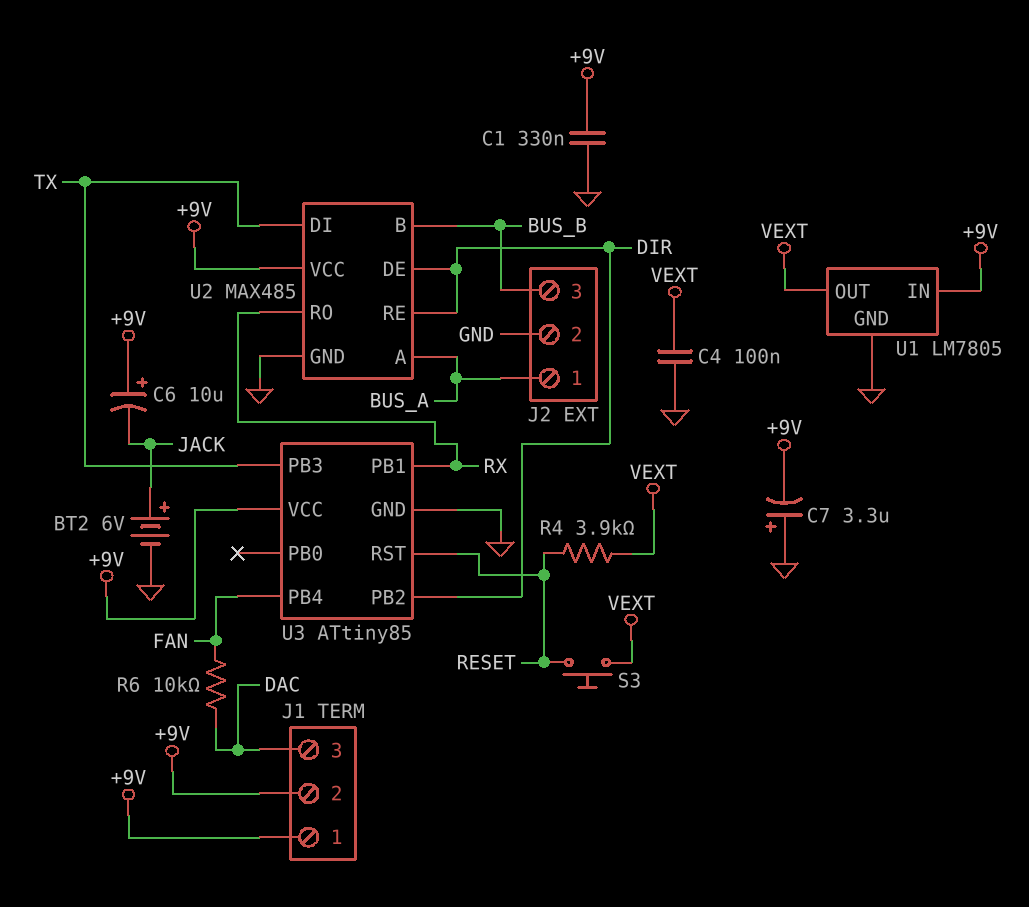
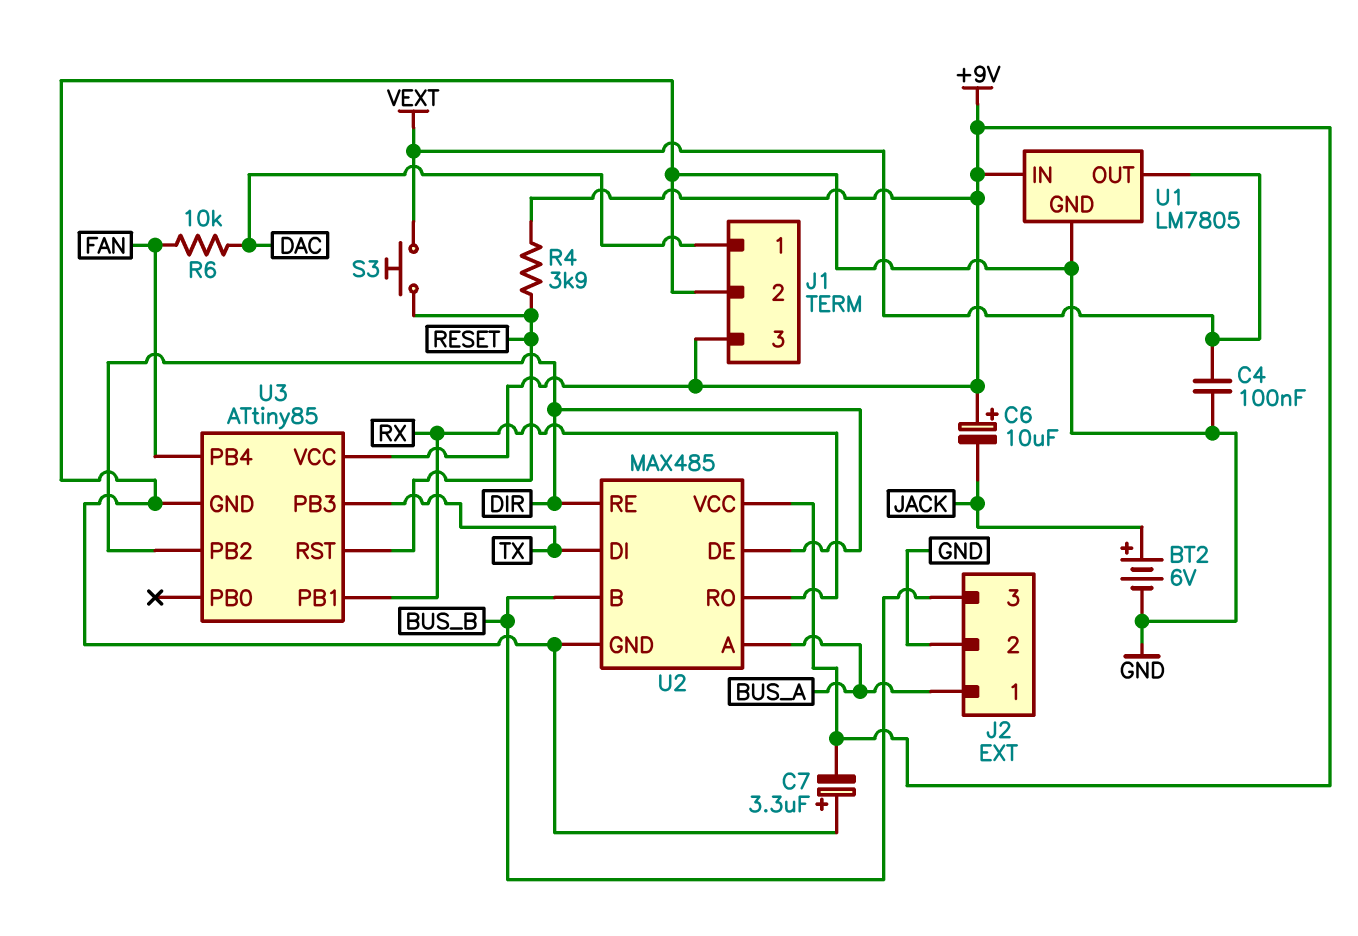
C1: 330nF (+9V, GND) -> none
J1 pin 1: +9V -> DAC
J1 pin 2: +9V -> GND
J1 pin 3: DAC -> +9V
R4: 3.9k (RESET, VEXT) -> 3.9k (+9V, RESET)

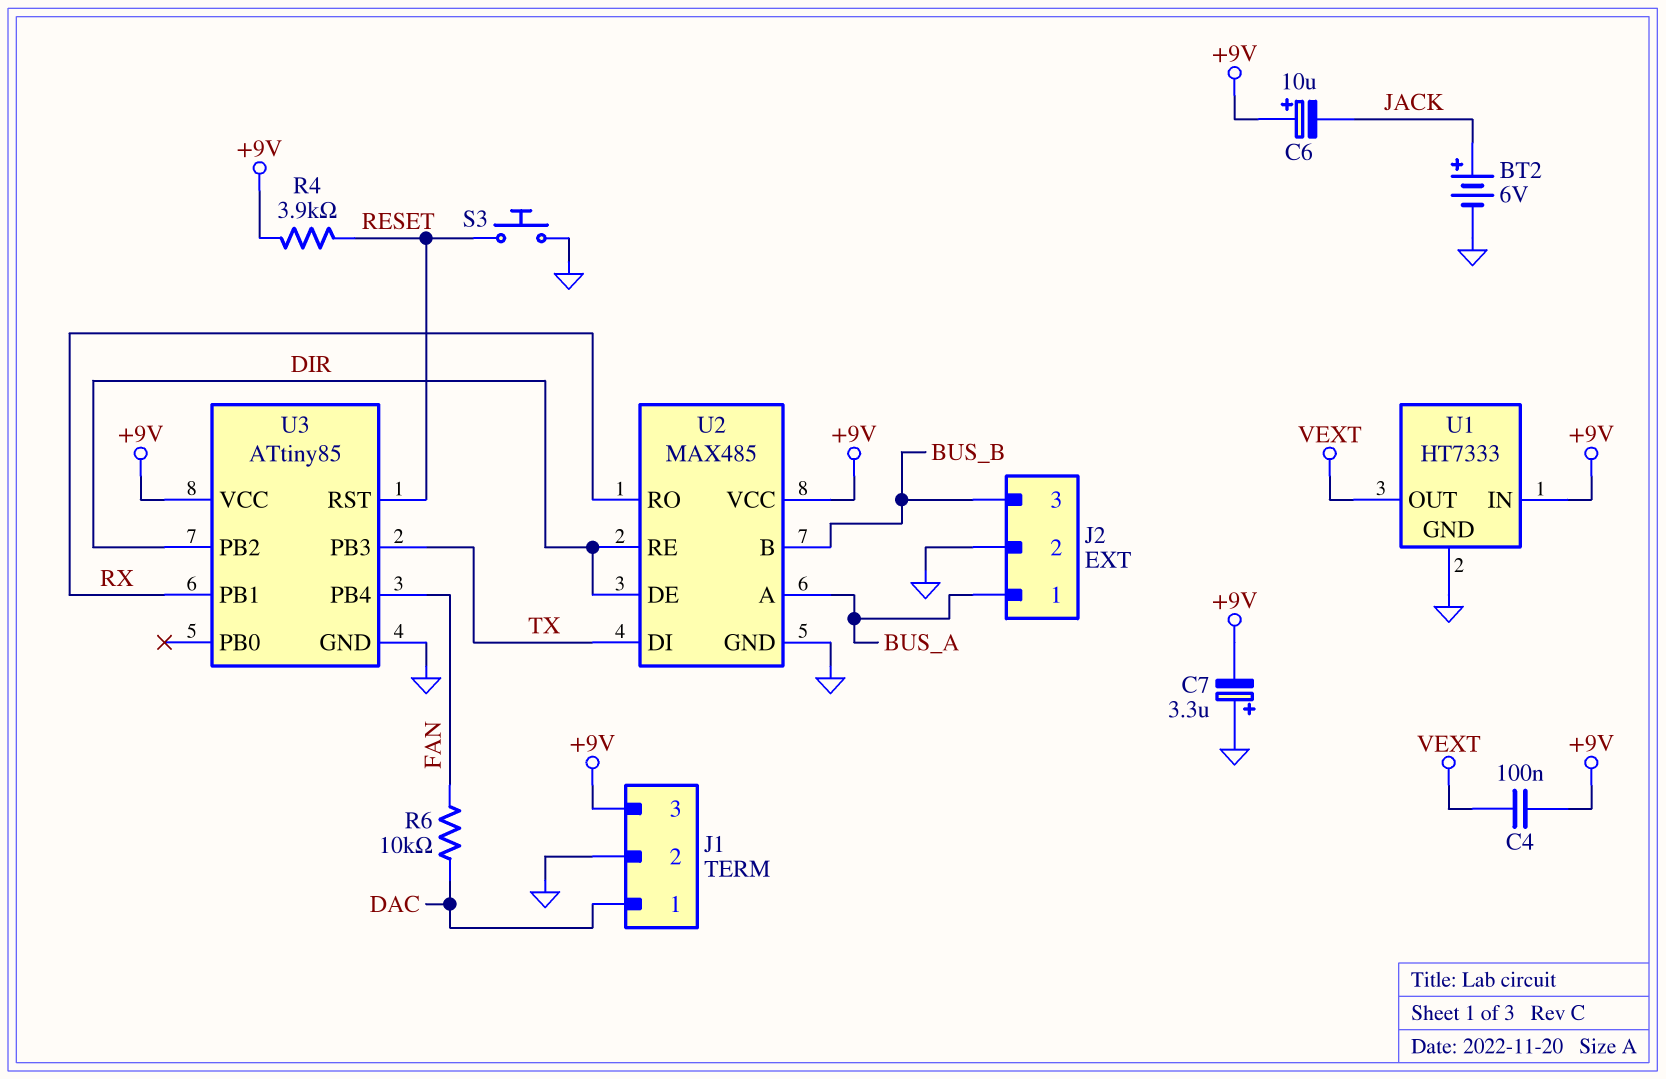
C4: 100nF (GND, VEXT) -> 100nF (+9V, VEXT)
S3: button (RESET, VEXT) -> button (GND, RESET)
U1: LM7805 -> HT7333

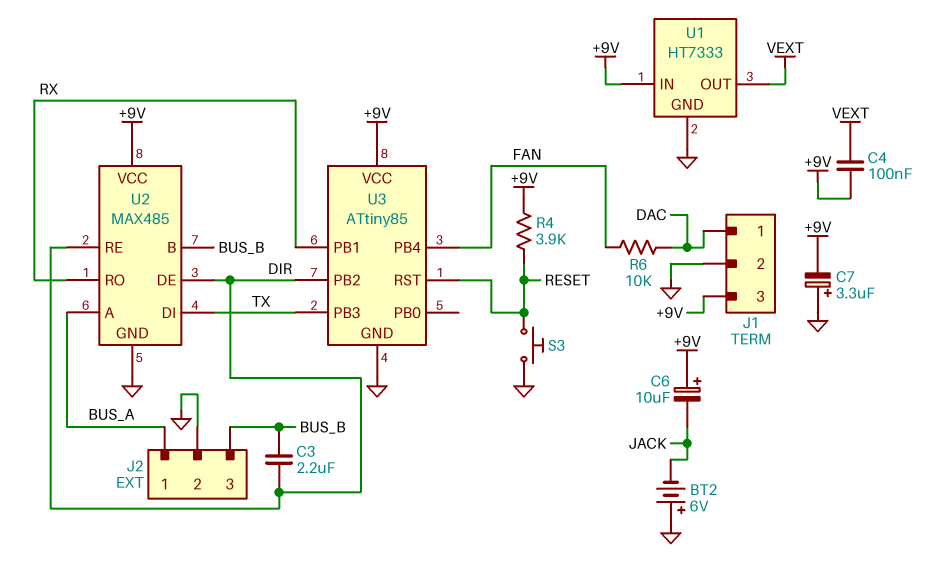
BT2: 6V (plus JACK, minus GND) -> 6V (plus GND, minus JACK)
C3: none -> 2.2uF (BUS_B, DIR)

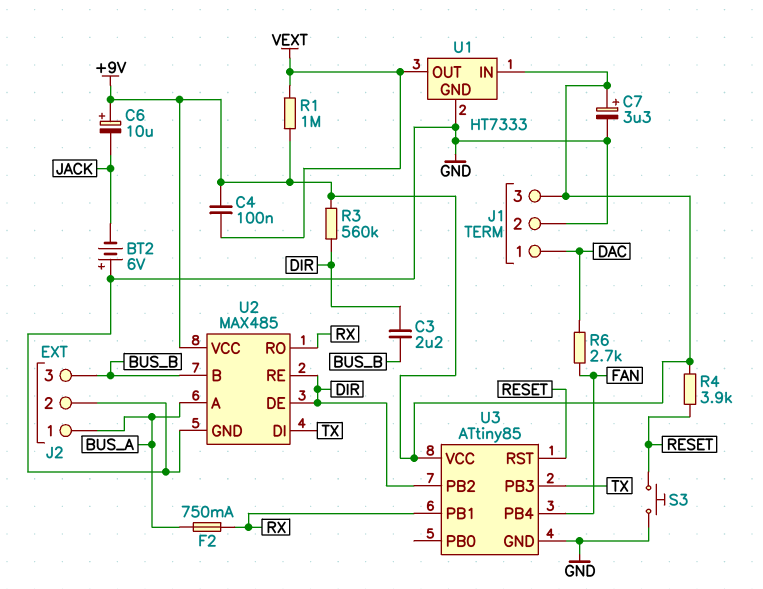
C7: 3.3uF (plus GND, minus +9V) -> 3.3uF (plus +9V, minus GND)
F2: none -> 750mA (BUS_A, RX)
R1: none -> 1M (+9V, VEXT)
R3: none -> 560k (+9V, DIR)
R6: 10k (DAC, FAN) -> 2.7k (DAC, FAN)

